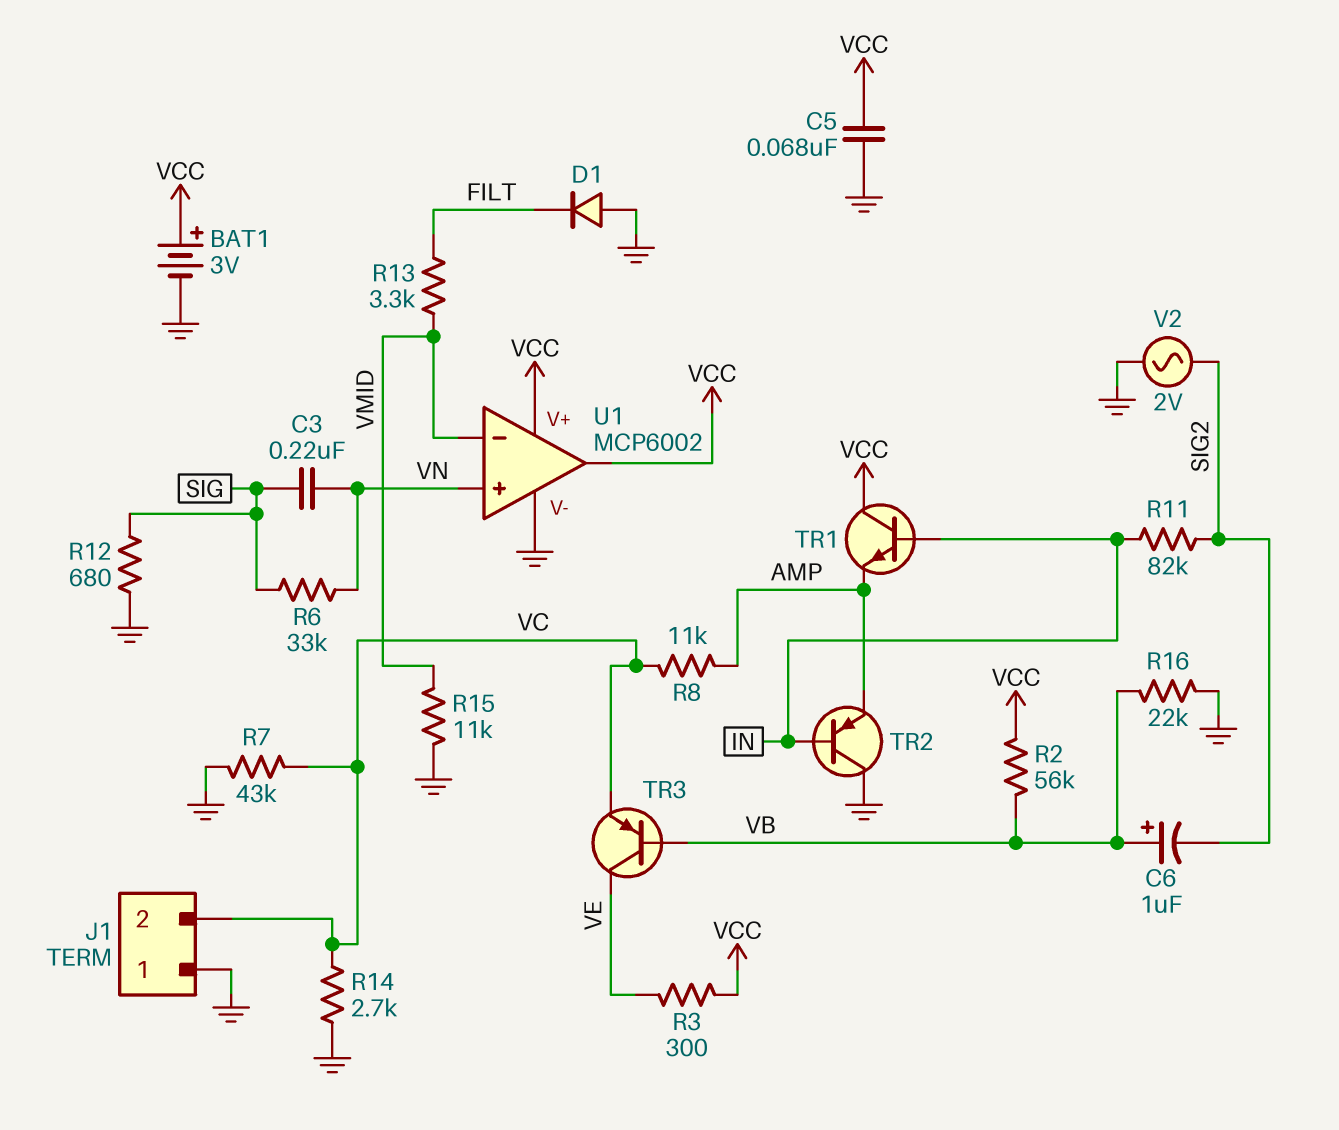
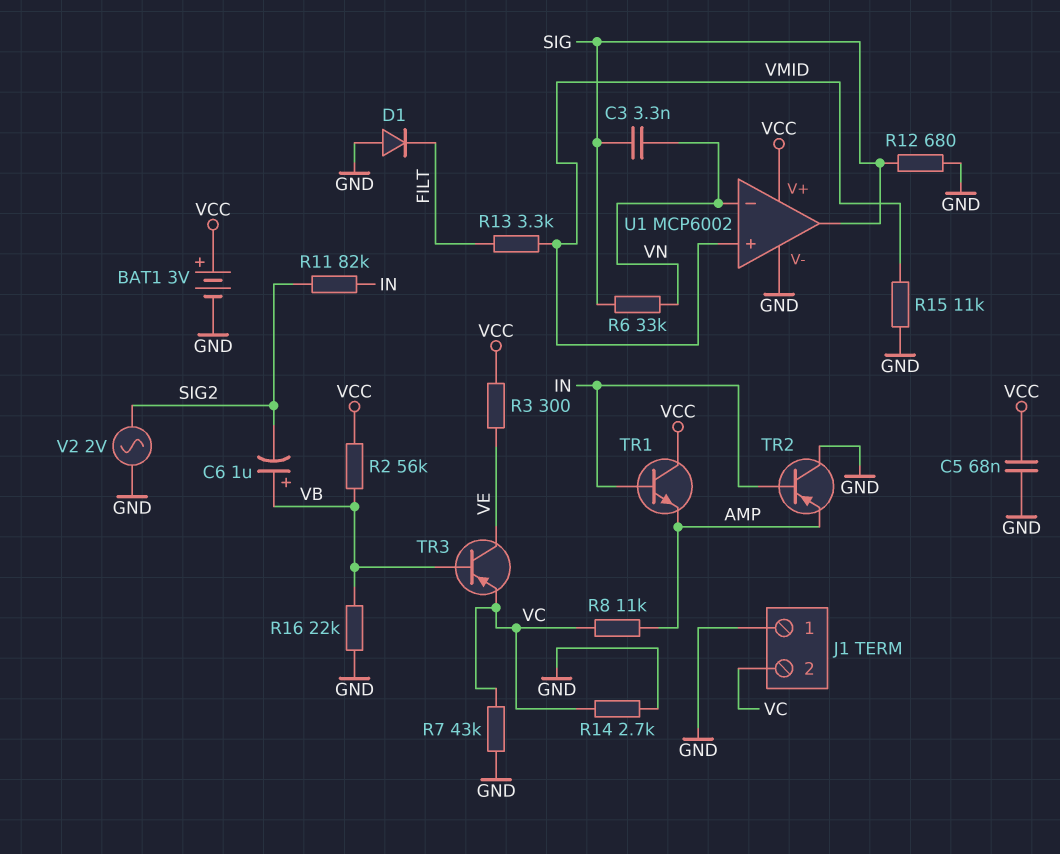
C3: 220nF (SIG, VN) -> 3.3nF (SIG, VN)
U1 pin in+: VN -> VMID
U1 pin in-: VMID -> VN
U1 pin out: VCC -> SIG

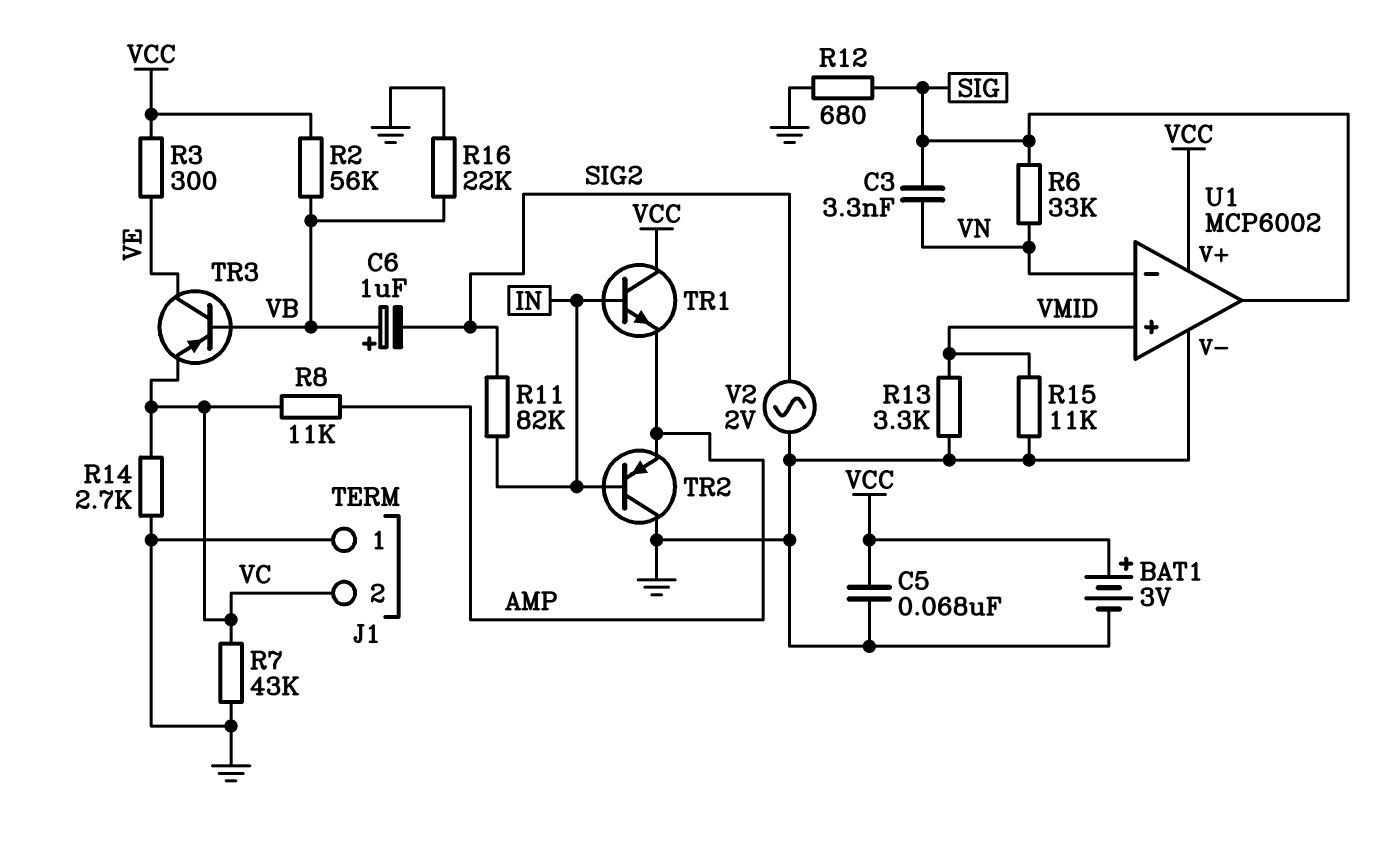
D1: diode (A GND, K FILT) -> none
R13: 3.3k (FILT, VMID) -> 3.3k (GND, VMID)

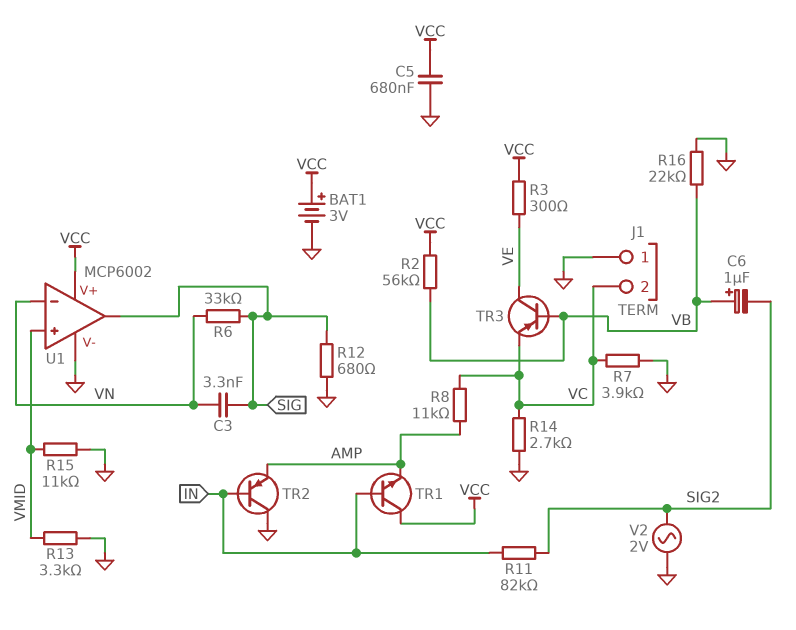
C5: 68nF (GND, VCC) -> 680nF (GND, VCC)
R7: 43k (GND, VC) -> 3.9k (GND, VC)

